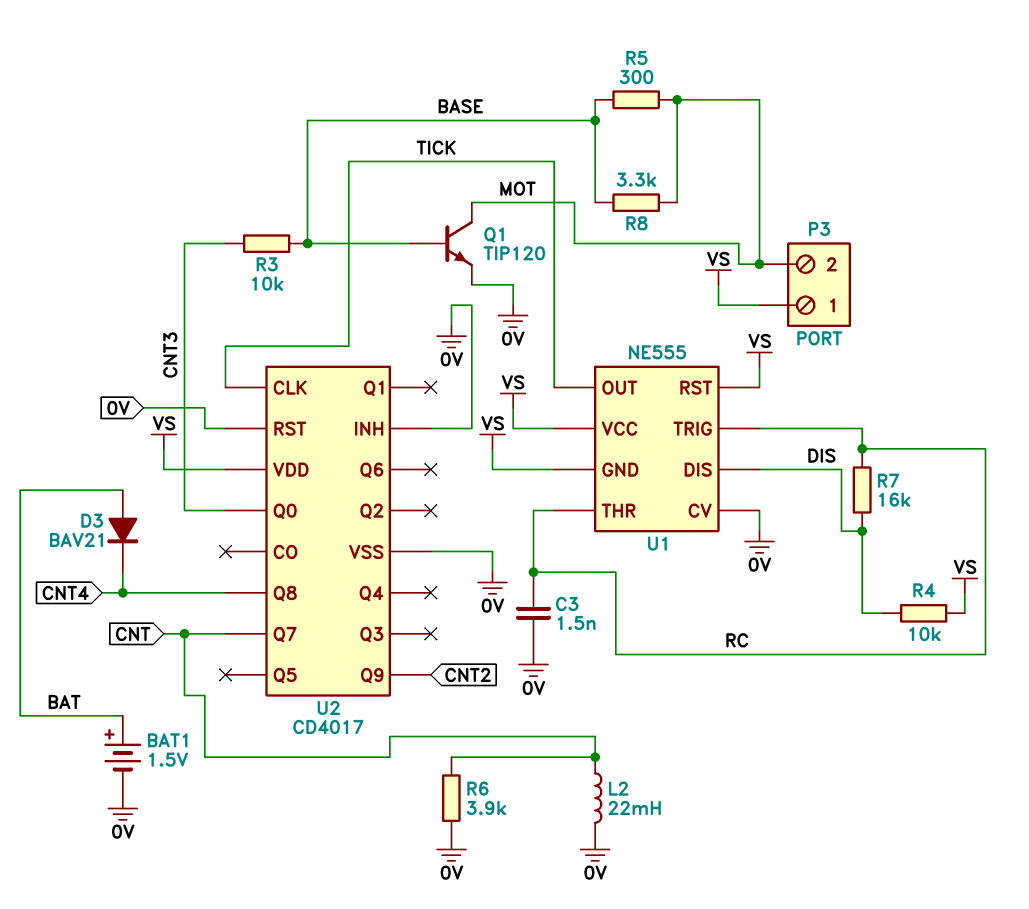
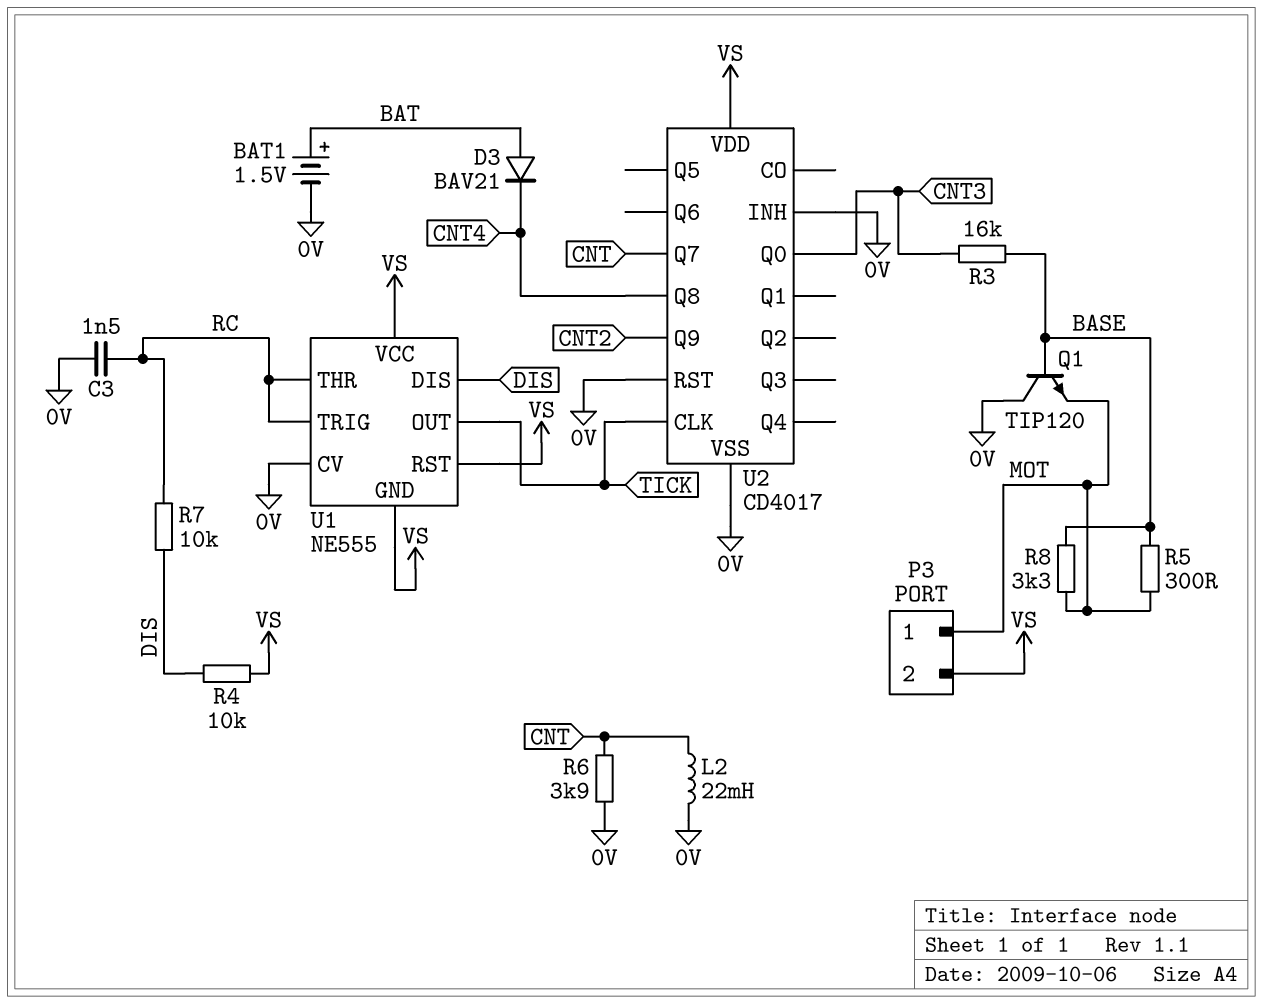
P3 pin 1: VS -> MOT
P3 pin 2: MOT -> VS
Q1: NPN TIP120 (B BASE, C MOT, E 0V) -> NPN TIP120 (B BASE, C 0V, E MOT)
R3: 10k (BASE, CNT3) -> 16k (BASE, CNT3)
R7: 16k (DIS, RC) -> 10k (DIS, RC)

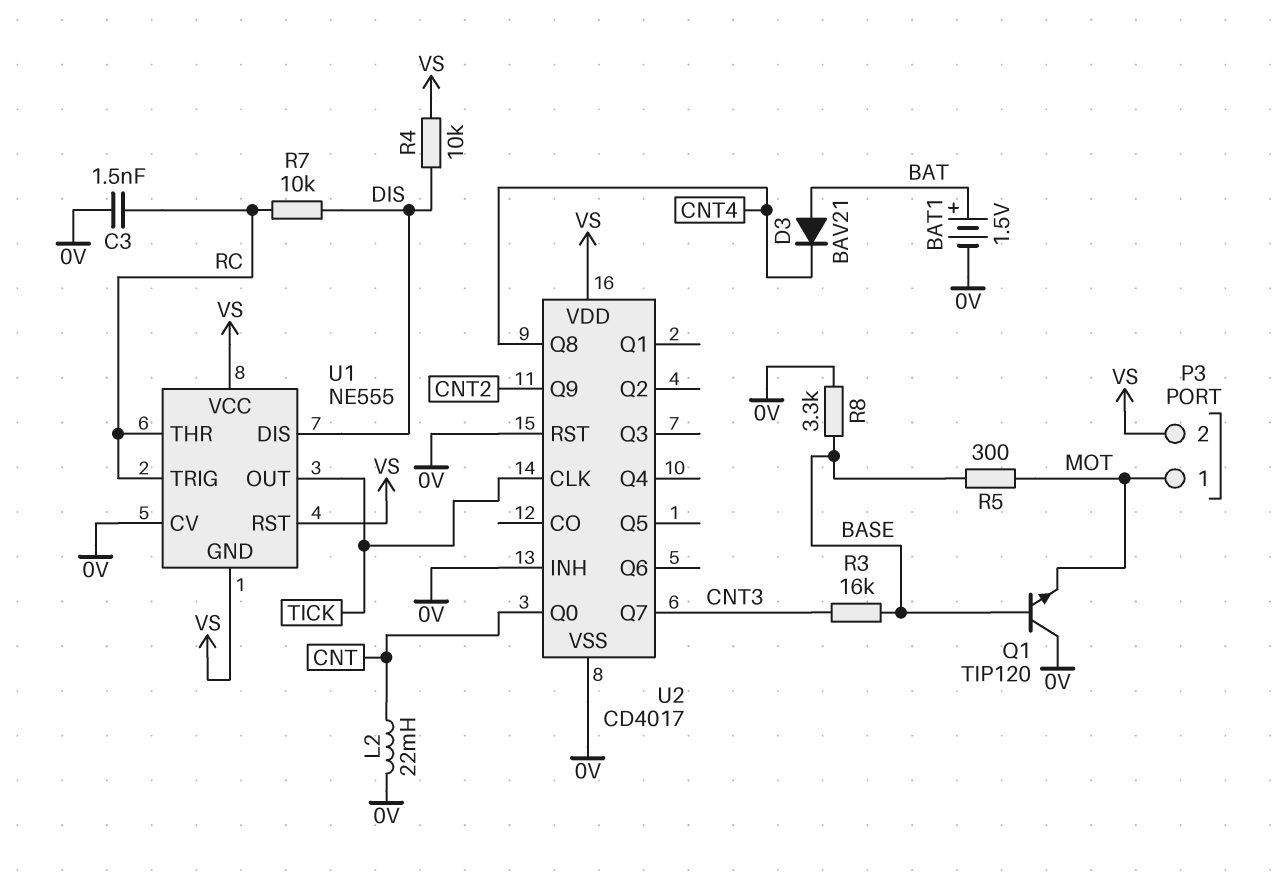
R6: 3.9k (0V, CNT) -> none
R8: 3.3k (BASE, MOT) -> 3.3k (0V, BASE)
U2 pin Q0: CNT3 -> CNT
U2 pin Q7: CNT -> CNT3

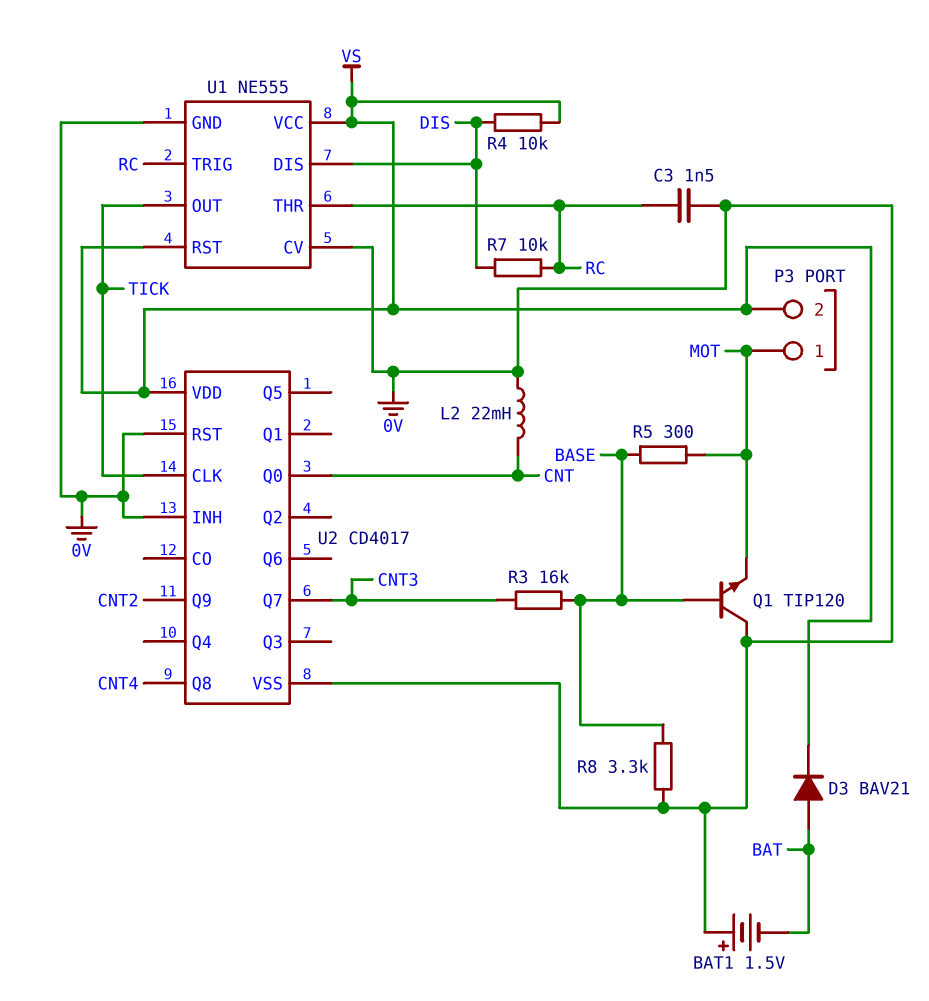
BAT1: 1.5V (plus BAT, minus 0V) -> 1.5V (plus 0V, minus BAT)
D3: diode BAV21 (A BAT, K CNT4) -> diode BAV21 (A BAT, K VS)
U1 pin GND: VS -> 0V

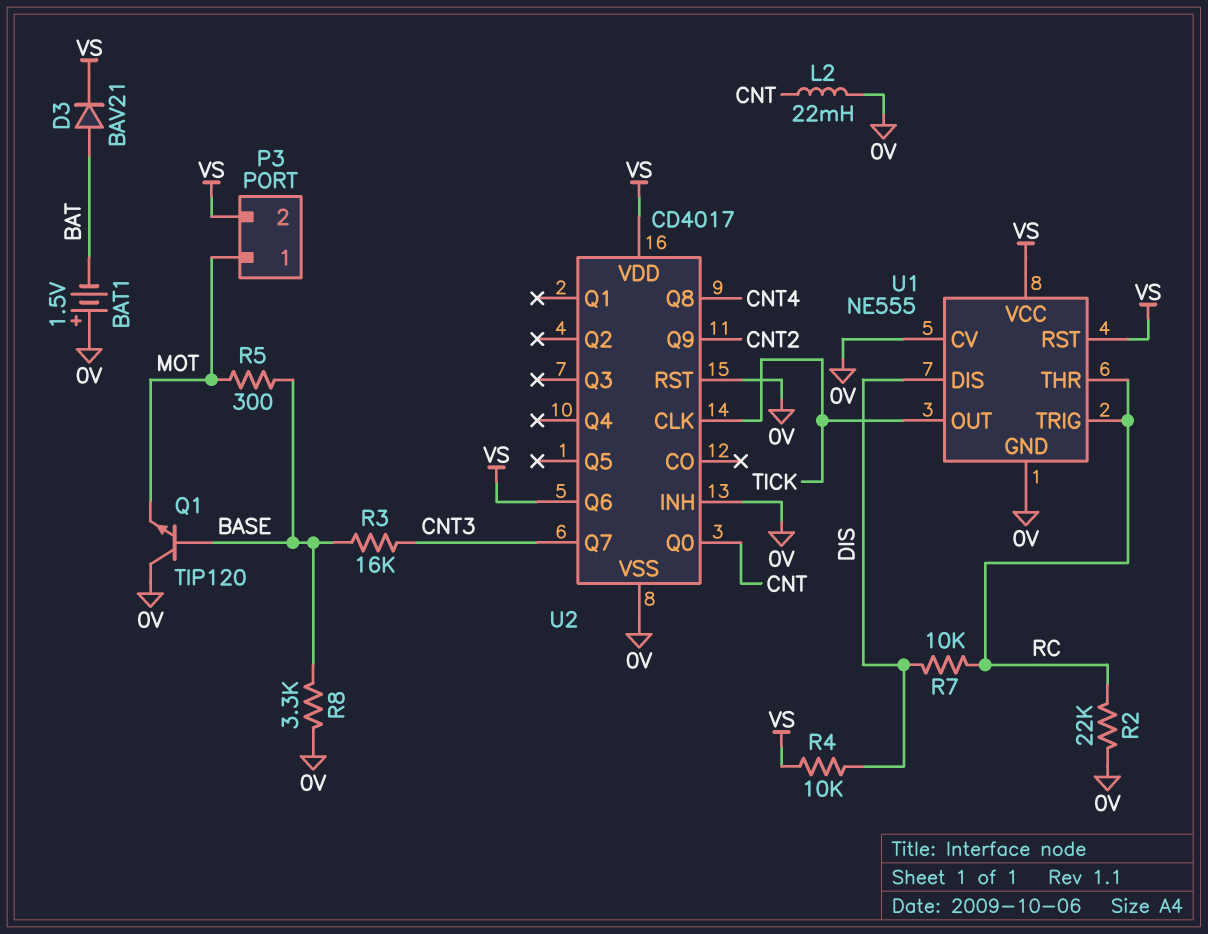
C3: 1.5nF (0V, RC) -> none
R2: none -> 22k (0V, RC)
U2 pin Q6: none -> VS

